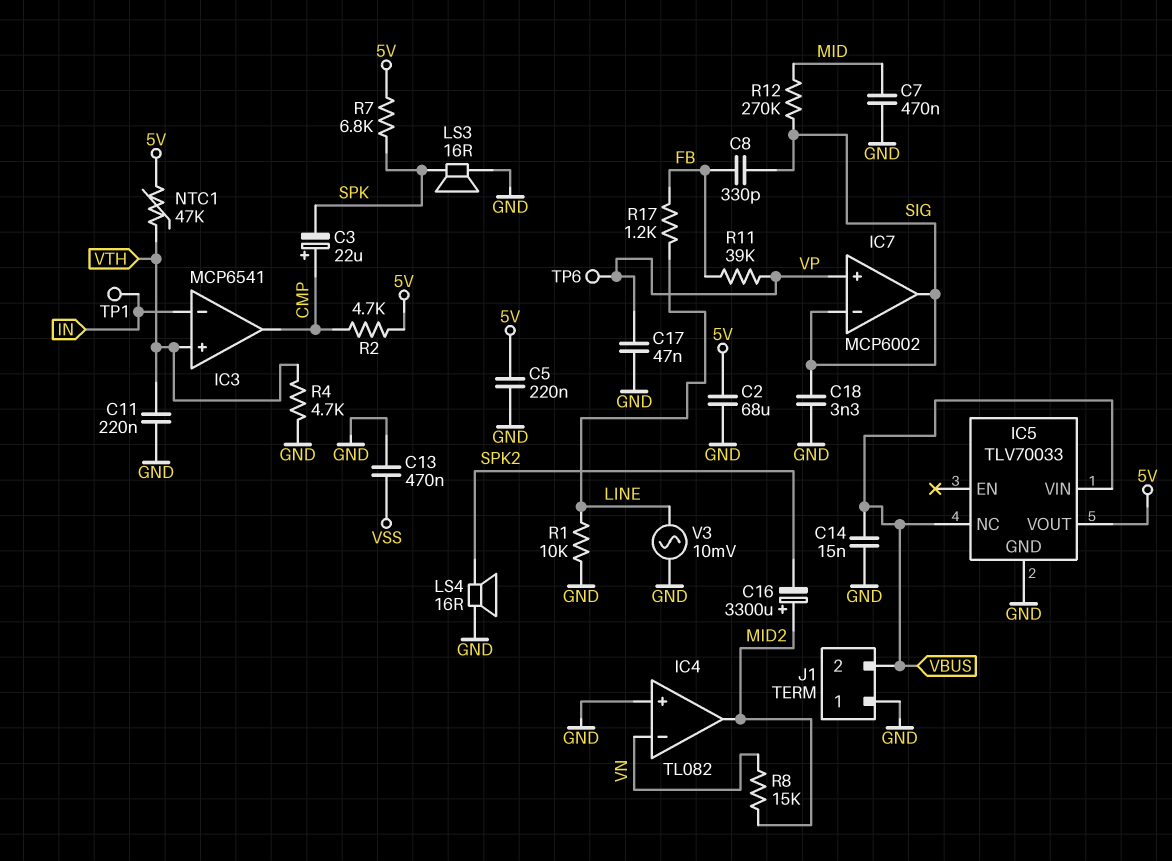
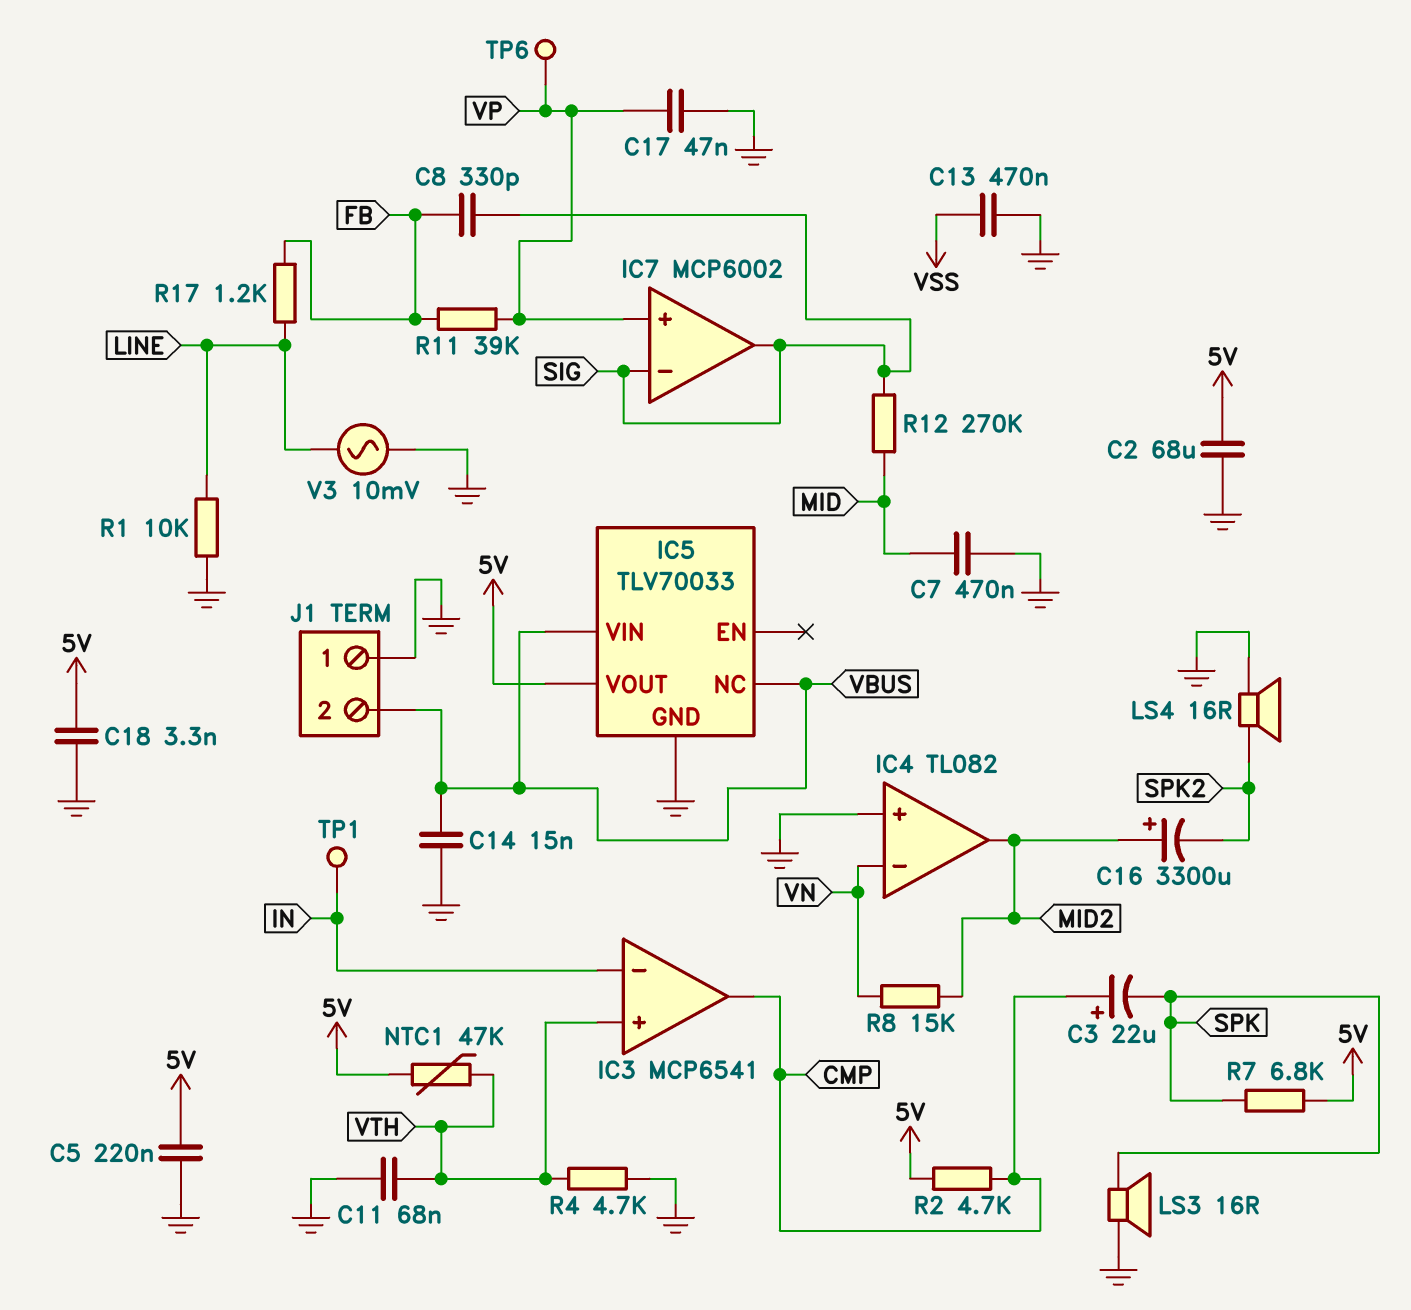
C11: 220nF (GND, VTH) -> 68nF (GND, VTH)
C18: 3.3nF (GND, SIG) -> 3.3nF (5V, GND)

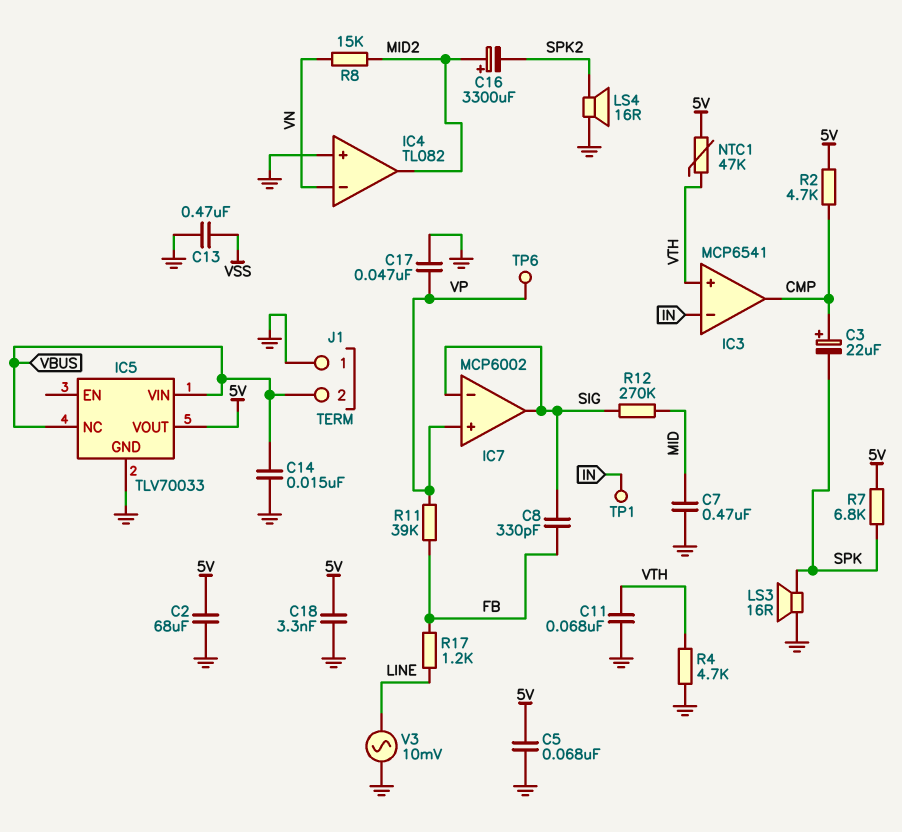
C5: 220nF (5V, GND) -> 68nF (5V, GND)
R1: 10k (GND, LINE) -> none

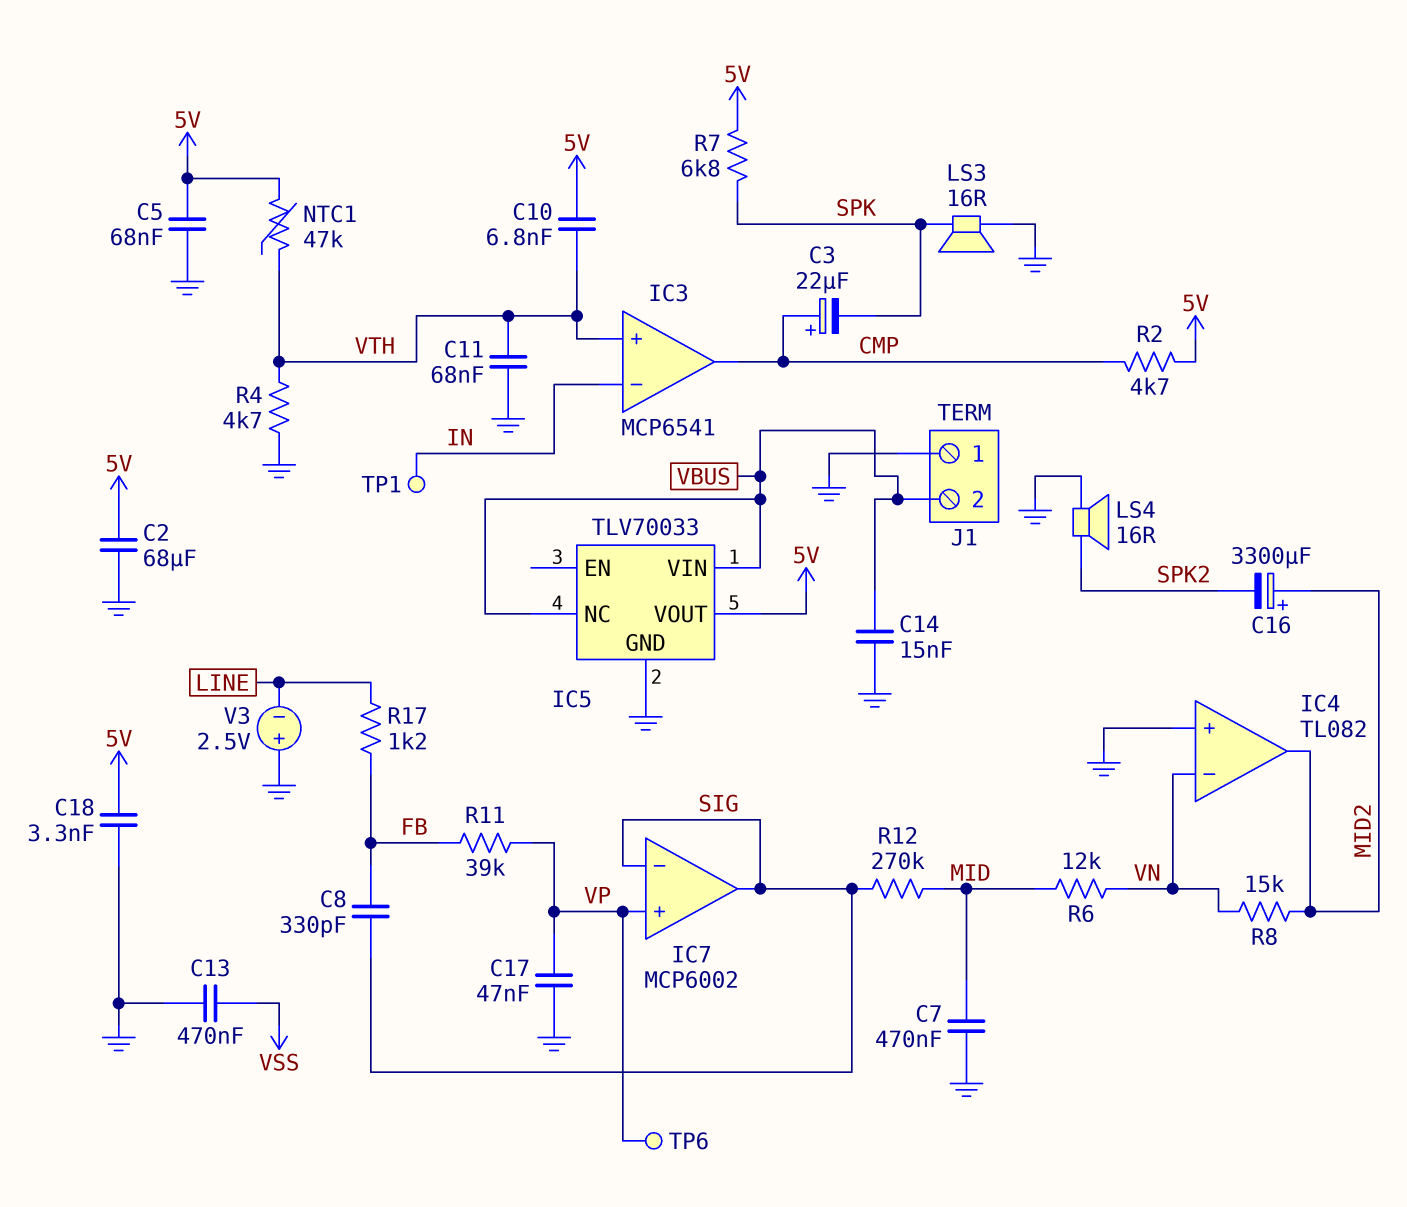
C10: none -> 6.8nF (5V, VTH)
R6: none -> 12k (MID, VN)
V3: AC 10mV (GND, LINE) -> 2.5V (plus GND, minus LINE)

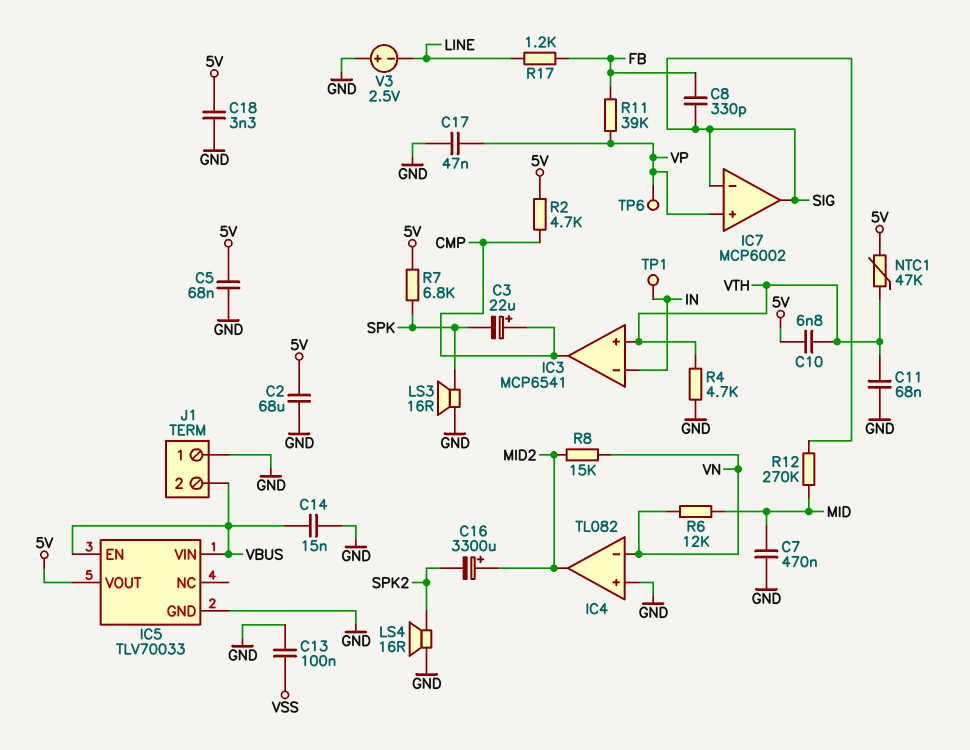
C13: 470nF (GND, VSS) -> 100nF (GND, VSS)
IC5 pin EN: none -> VBUS
IC5 pin NC: VBUS -> none

